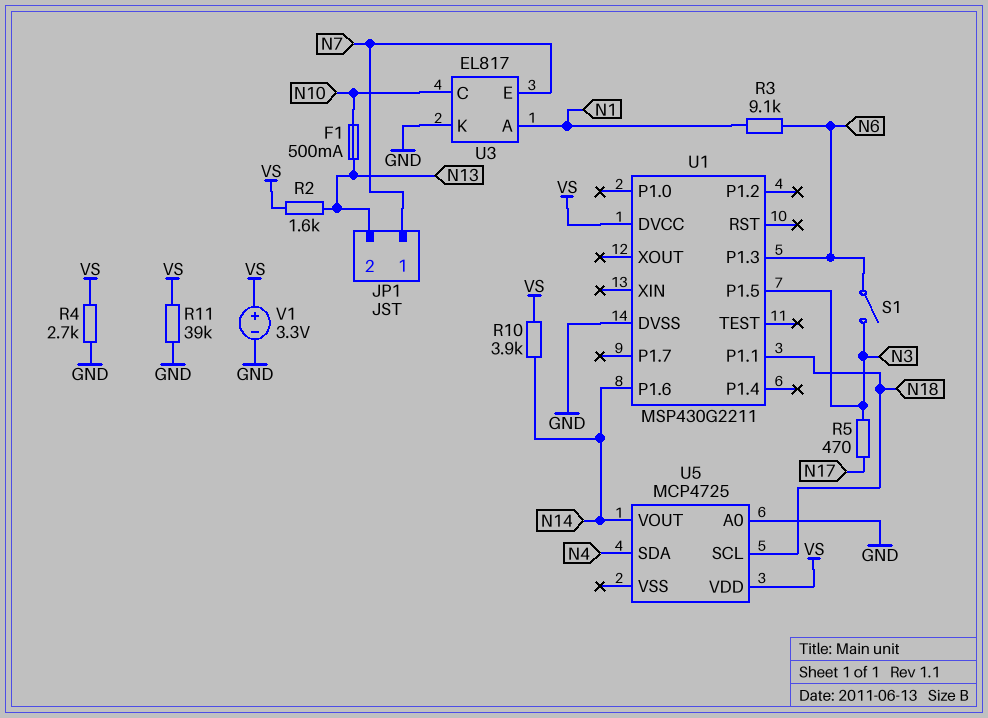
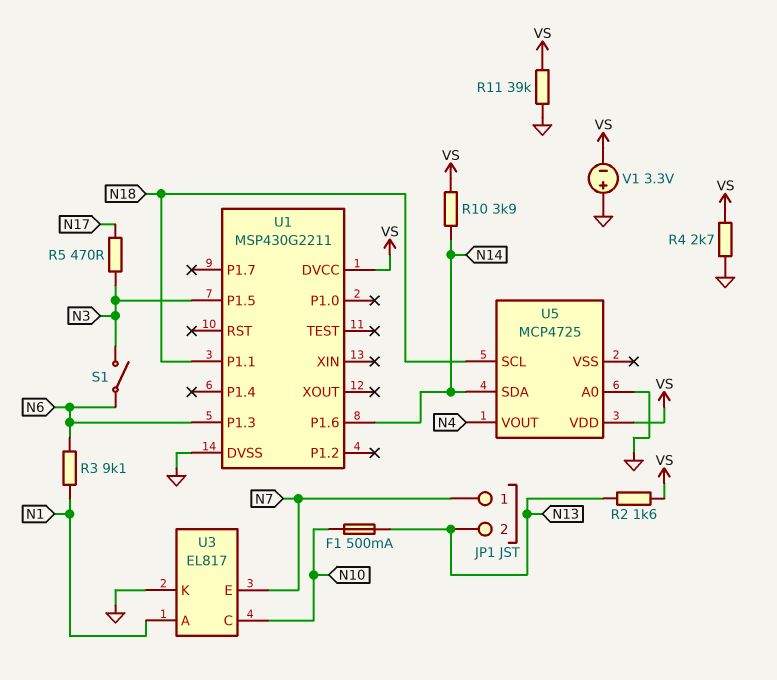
U5 pin SDA: N4 -> N14
U5 pin VOUT: N14 -> N4
V1: 3.3V (plus VS, minus GND) -> 3.3V (plus GND, minus VS)

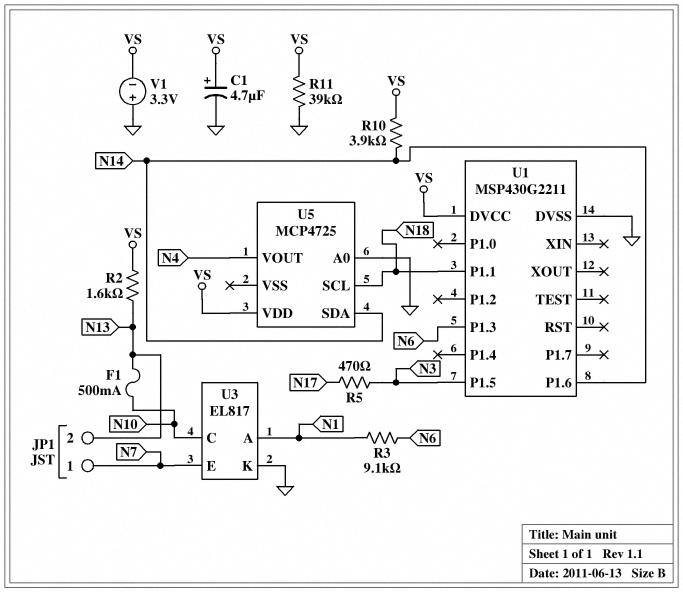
C1: none -> 4.7uF (plus VS, minus GND)
R4: 2.7k (GND, VS) -> none
S1: switch (N3, N6) -> none

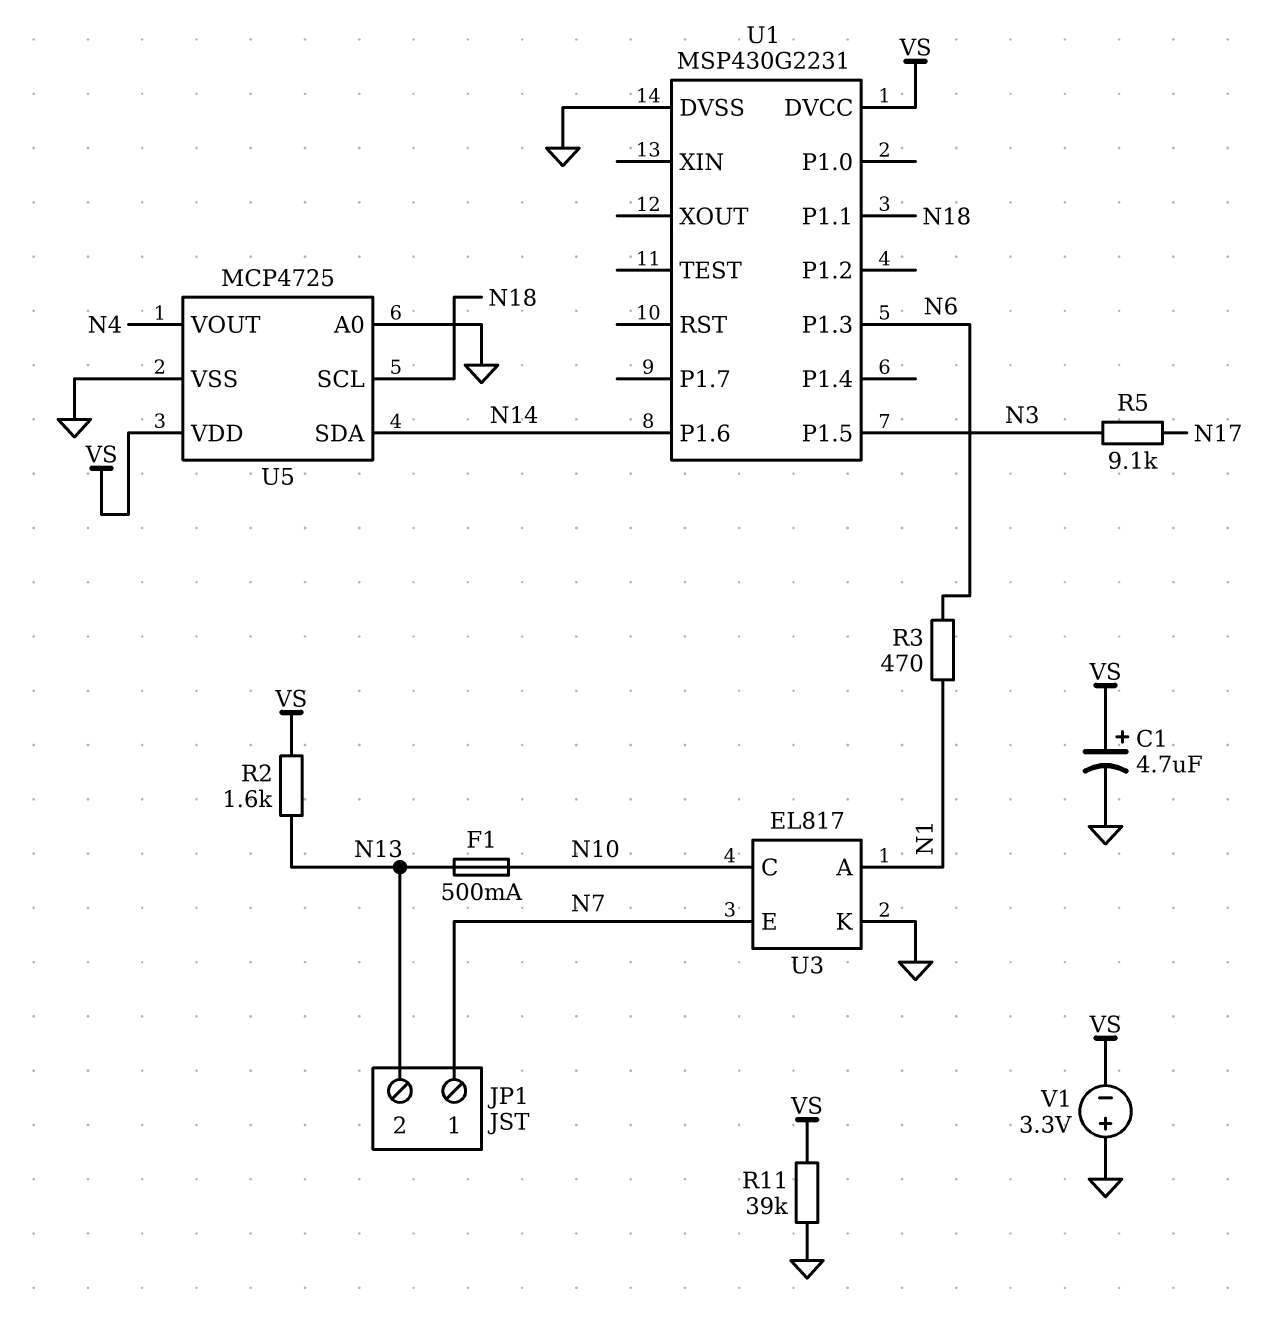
R3: 9.1k (N1, N6) -> 470 (N1, N6)
R5: 470 (N3, N17) -> 9.1k (N3, N17)
R10: 3.9k (N14, VS) -> none
U1: MSP430G2211 -> MSP430G2231
U5 pin VSS: none -> GND

